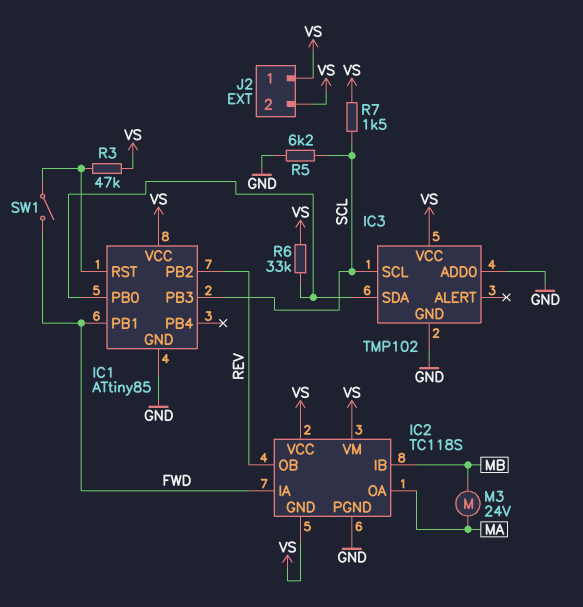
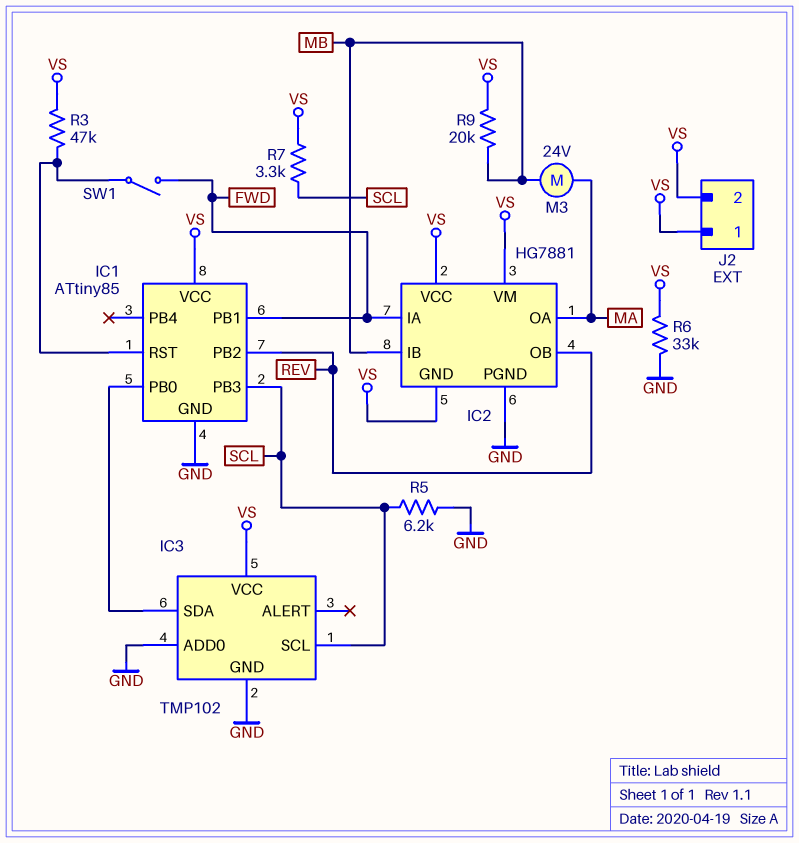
IC2: TC118S -> HG7881
R6: 33k (IC1/PB0, VS) -> 33k (GND, VS)
R7: 1.5k (SCL, VS) -> 3.3k (SCL, VS)
R9: none -> 20k (MB, VS)

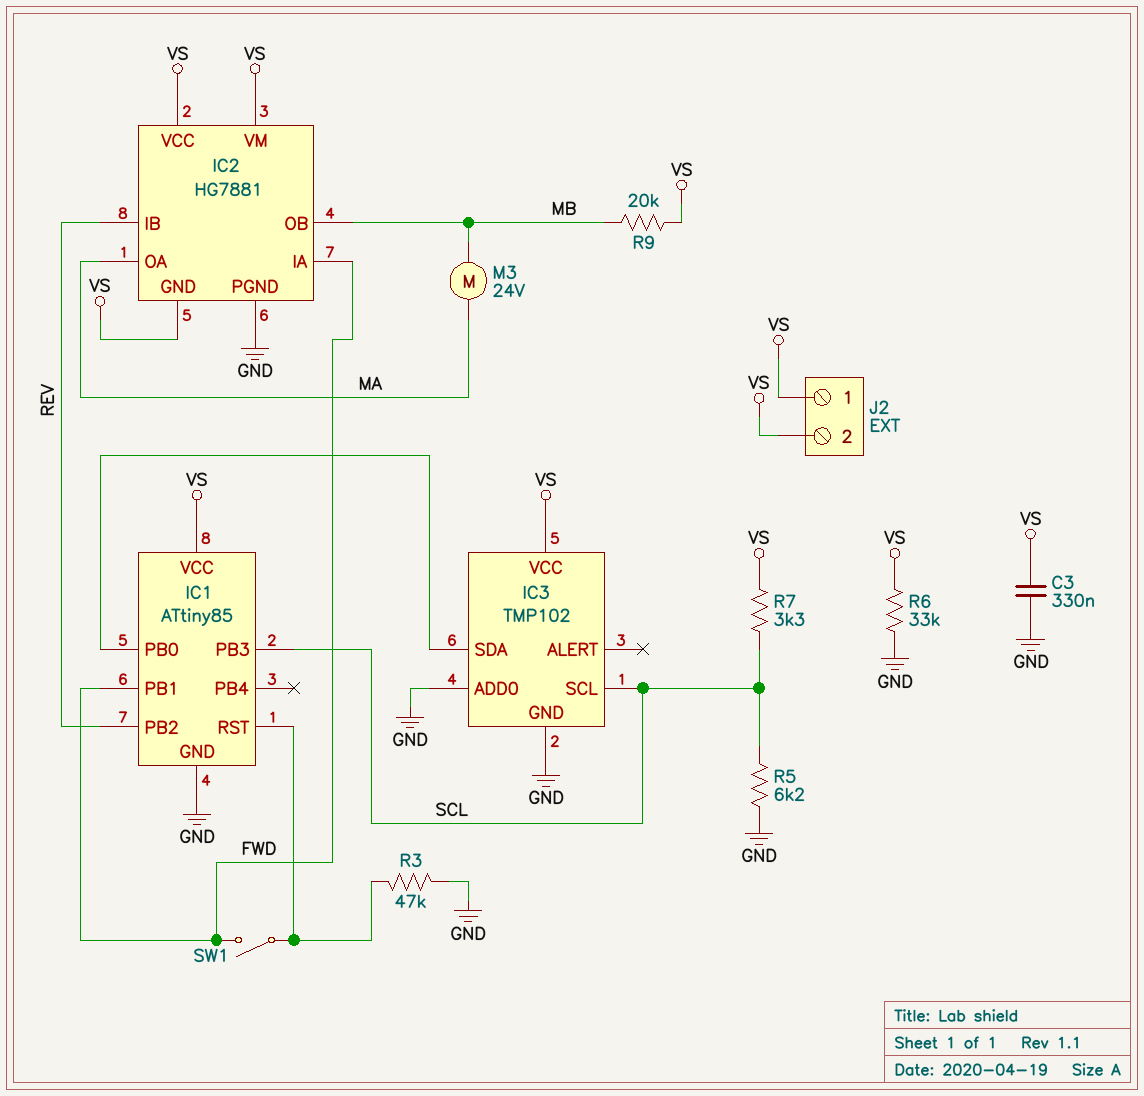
C3: none -> 330nF (GND, VS)
IC2 pin IB: MB -> REV
IC2 pin OB: REV -> MB
R3: 47k (IC1/RST, VS) -> 47k (GND, IC1/RST)

